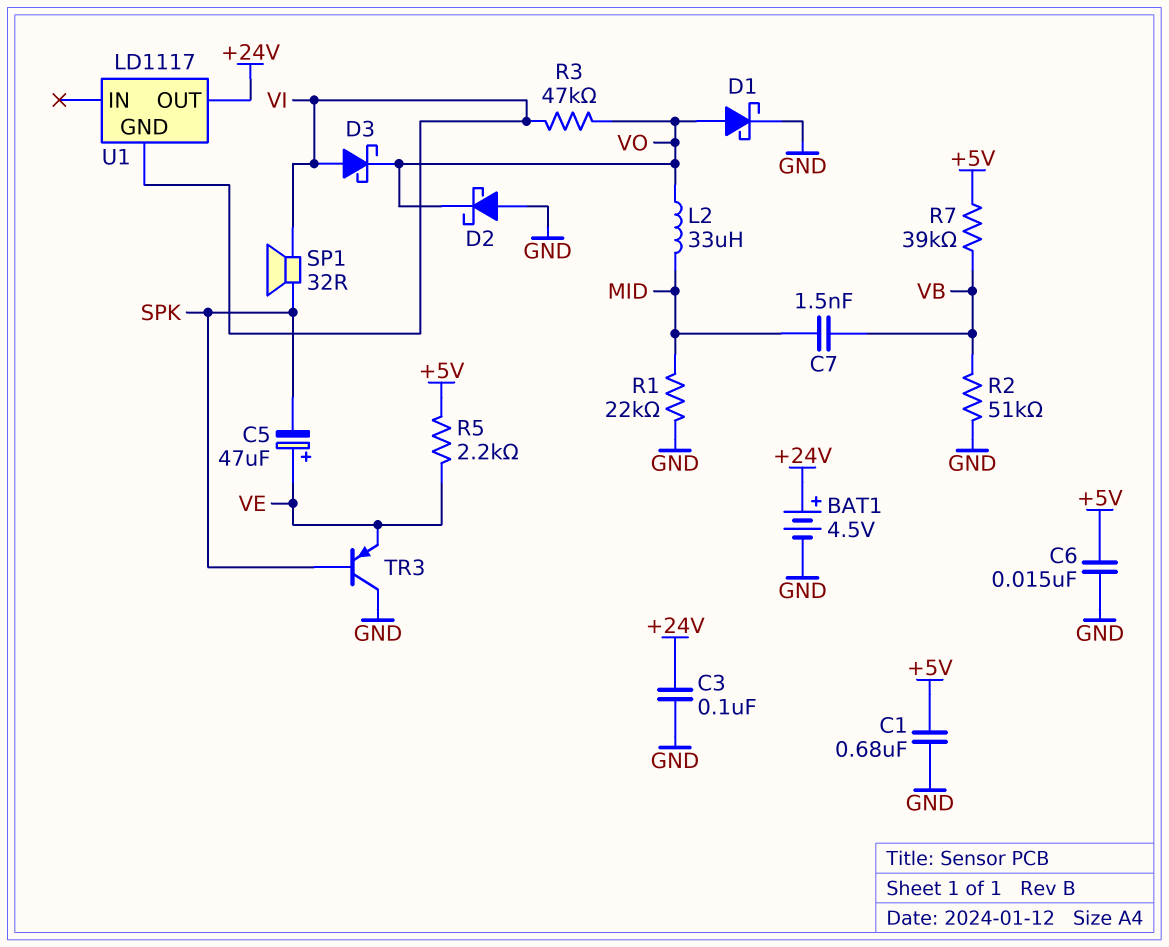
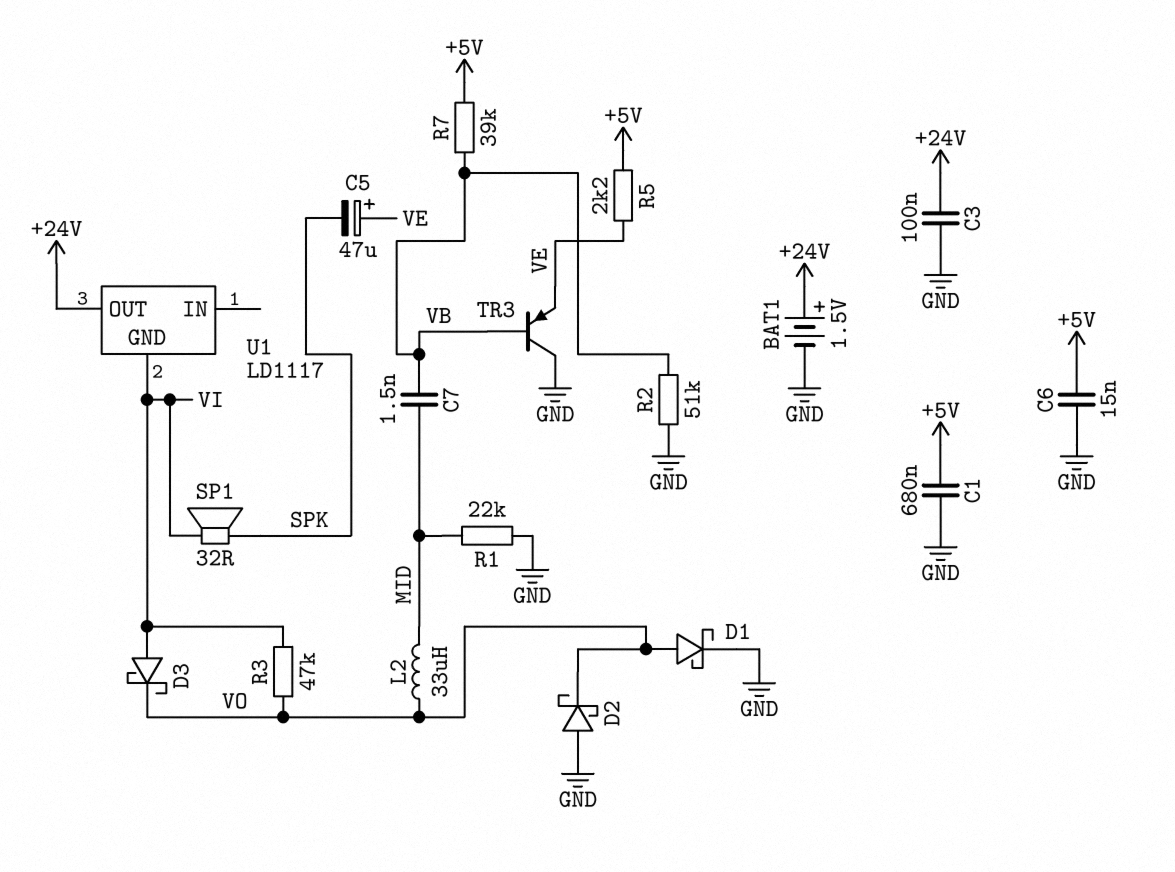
BAT1: 4.5V (plus +24V, minus GND) -> 1.5V (plus +24V, minus GND)
TR3: PNP (B SPK, C GND, E VE) -> PNP (B VB, C GND, E VE)

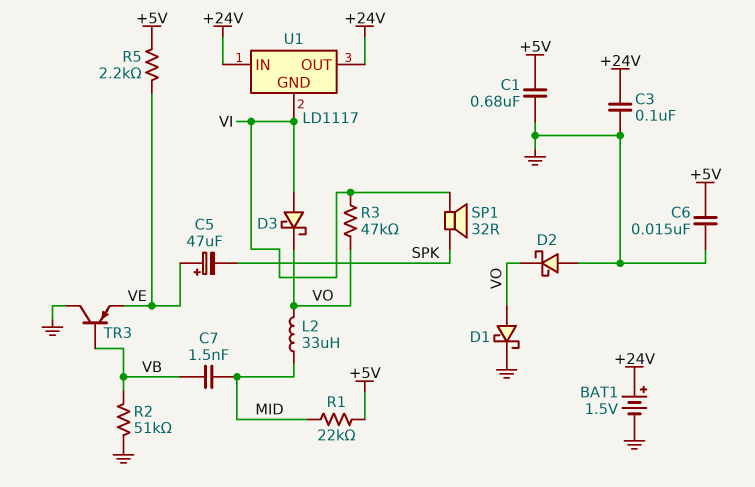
R1: 22k (GND, MID) -> 22k (+5V, MID)
R7: 39k (+5V, VB) -> none
U1 pin IN: none -> +24V

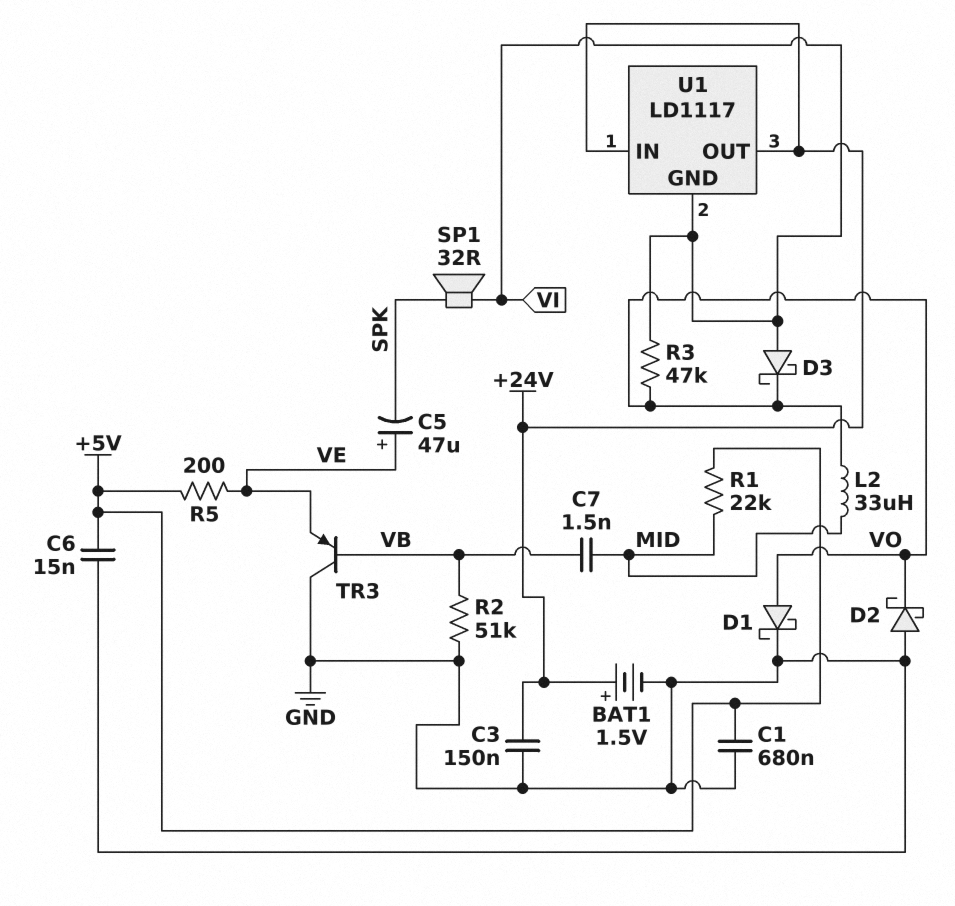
C3: 100nF (+24V, GND) -> 150nF (+24V, GND)
R5: 2.2k (+5V, VE) -> 200 (+5V, VE)

